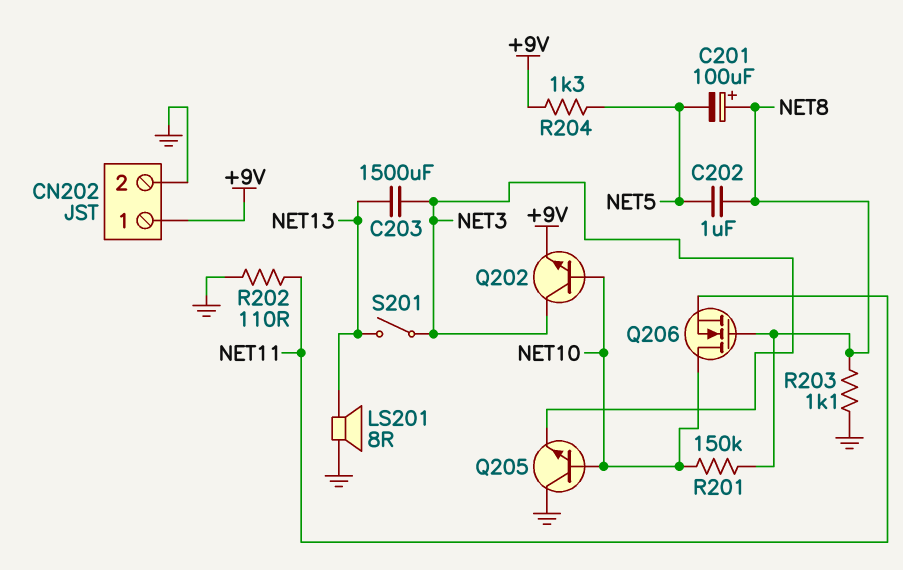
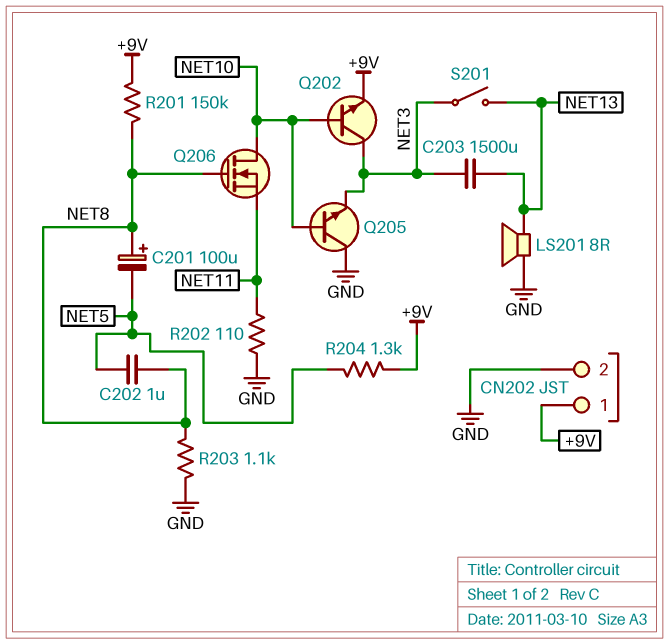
R201: 150k (NET8, NET10) -> 150k (+9V, NET8)

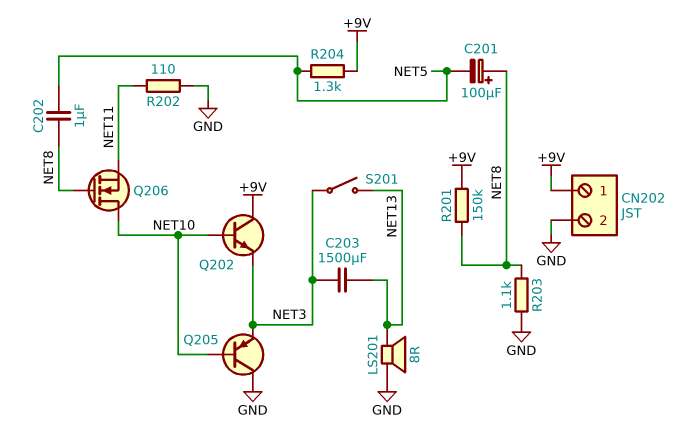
Q202: NPN (B NET10, C NET3, E +9V) -> NPN (B NET10, C +9V, E NET3)
Q205: NPN (B NET10, C GND, E NET3) -> PNP (B NET10, C GND, E NET3)

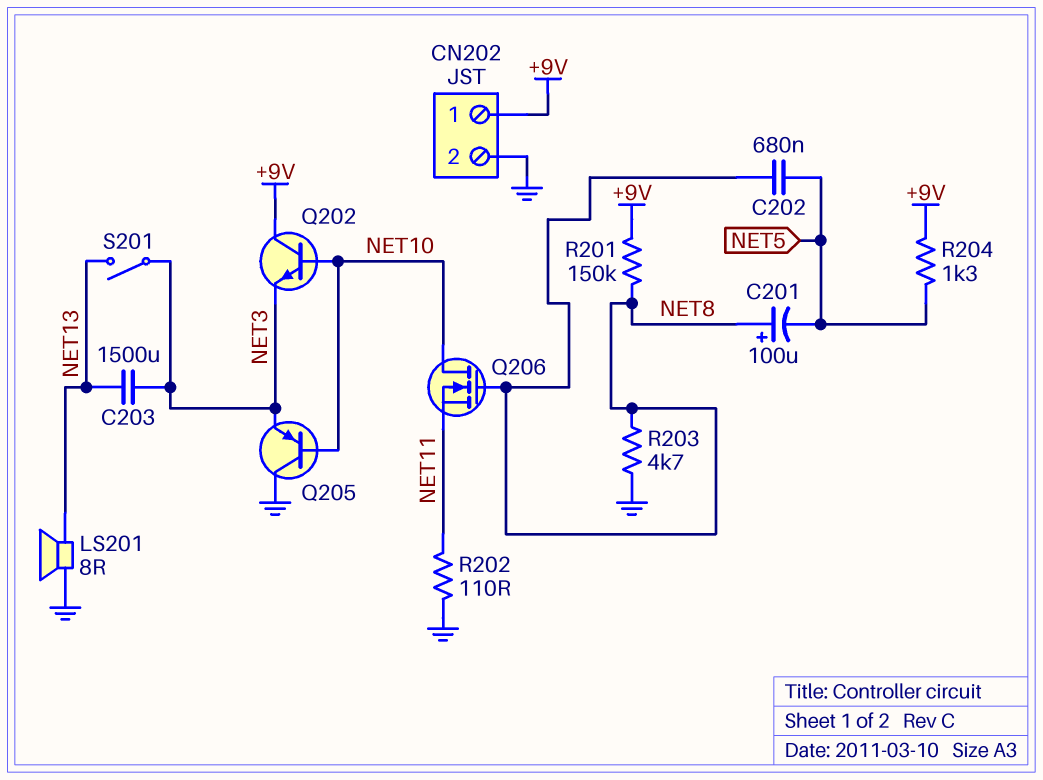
C202: 1uF (NET5, NET8) -> 680nF (NET5, NET8)
R203: 1.1k (GND, NET8) -> 4.7k (GND, NET8)

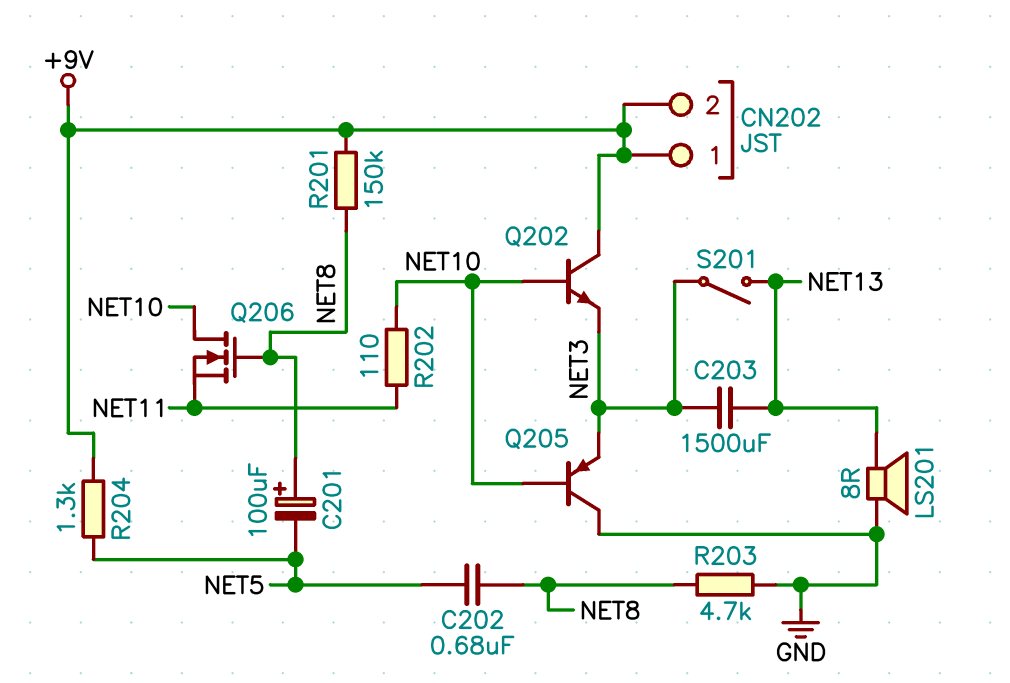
CN202 pin 2: GND -> +9V
R202: 110 (GND, NET11) -> 110 (NET10, NET11)

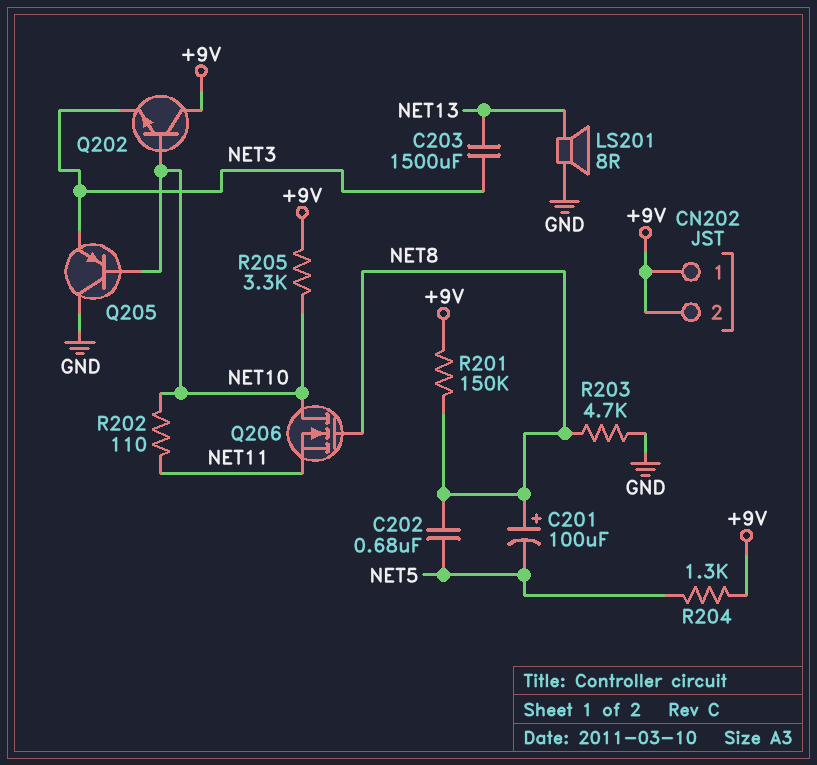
R205: none -> 3.3k (+9V, NET10)
S201: switch (NET3, NET13) -> none

